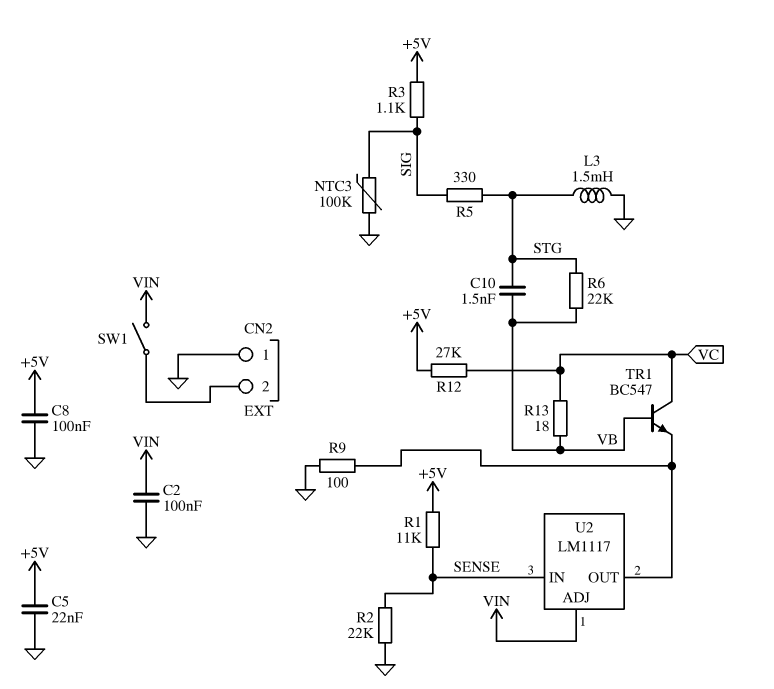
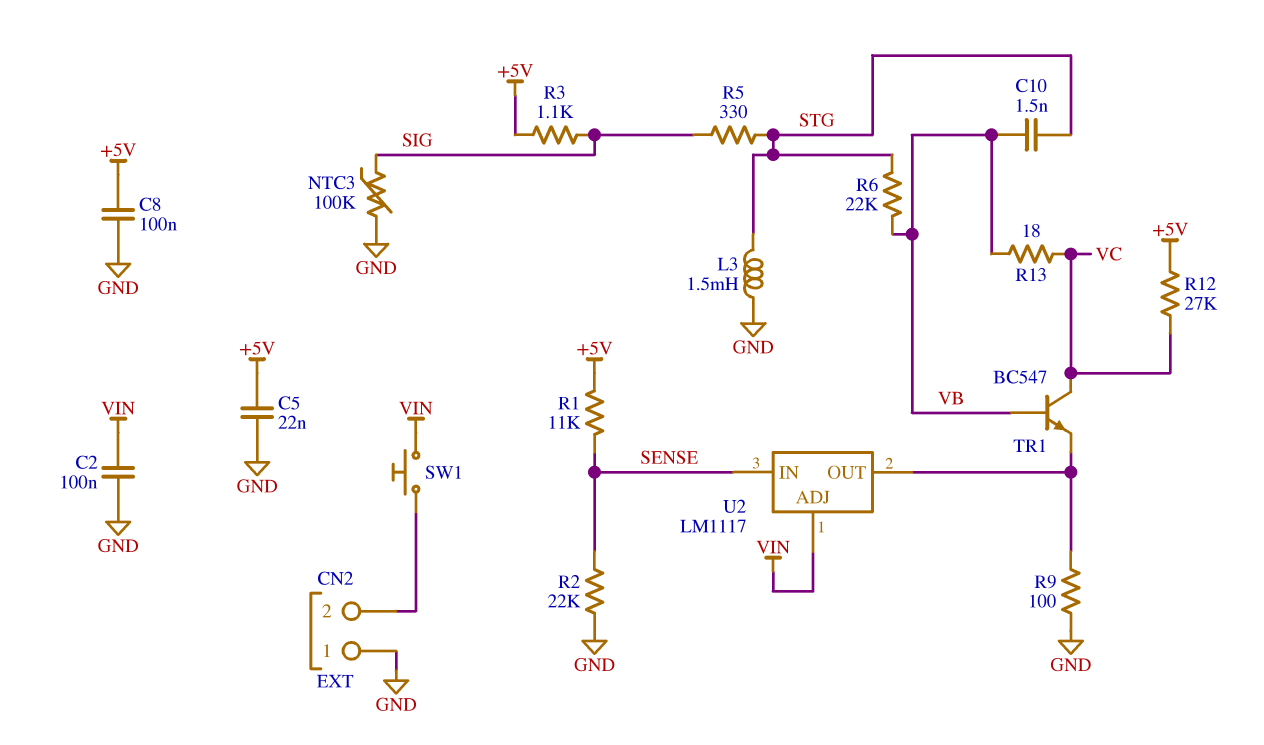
SW1: switch (CN2/2, VIN) -> button (CN2/2, VIN)

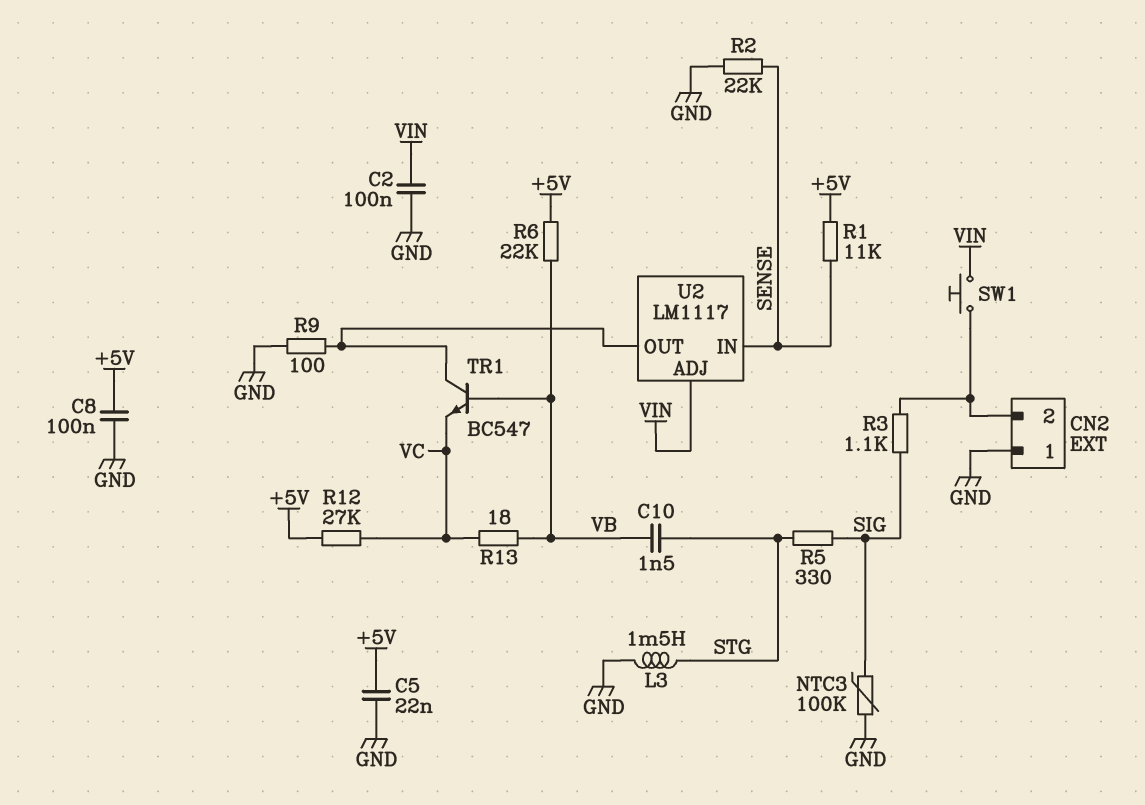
R3: 1.1k (+5V, SIG) -> 1.1k (CN2/2, SIG)
R6: 22k (STG, VB) -> 22k (+5V, VB)
TR1: NPN BC547 (B VB, C VC, E U2/OUT) -> NPN BC547 (B VB, C U2/OUT, E VC)

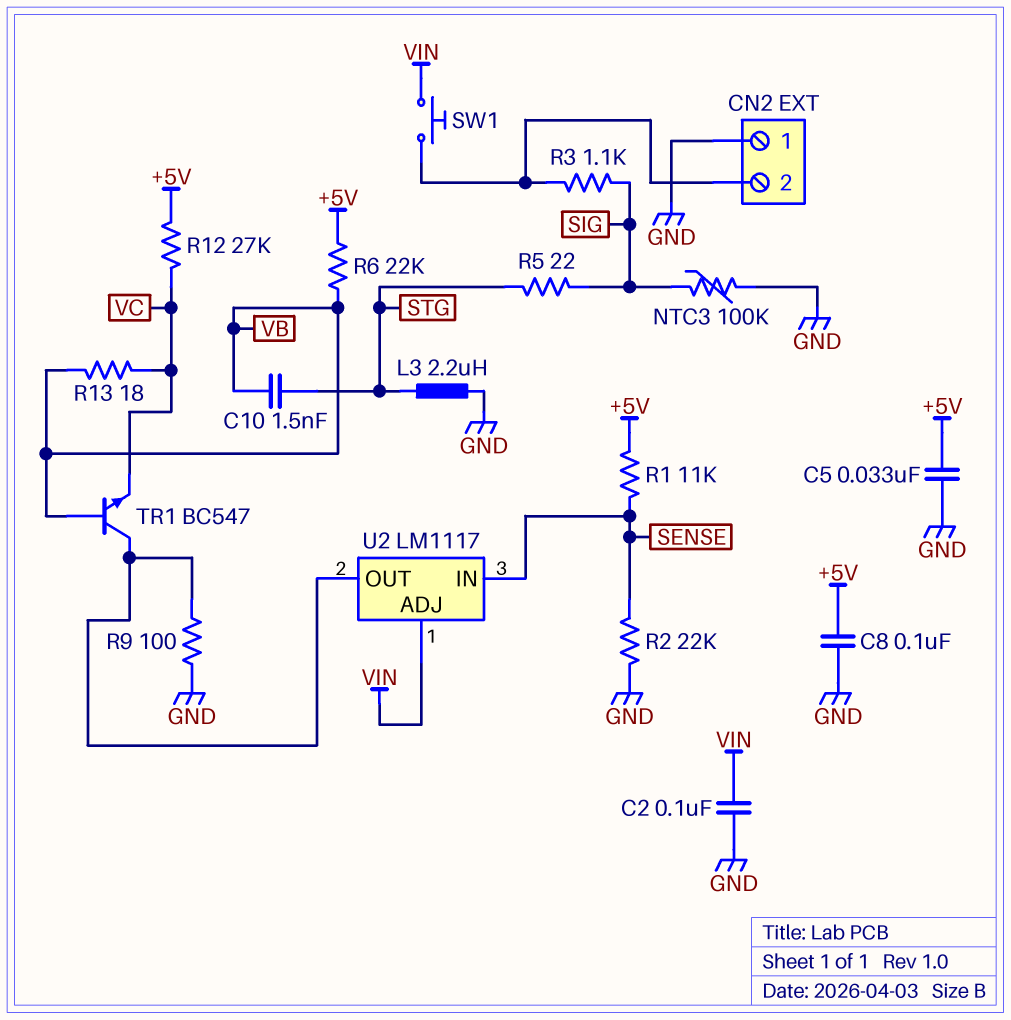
C5: 22nF (+5V, GND) -> 33nF (+5V, GND)
L3: 1.5mH (GND, STG) -> 2.2uH (GND, STG)
R5: 330 (SIG, STG) -> 22 (SIG, STG)

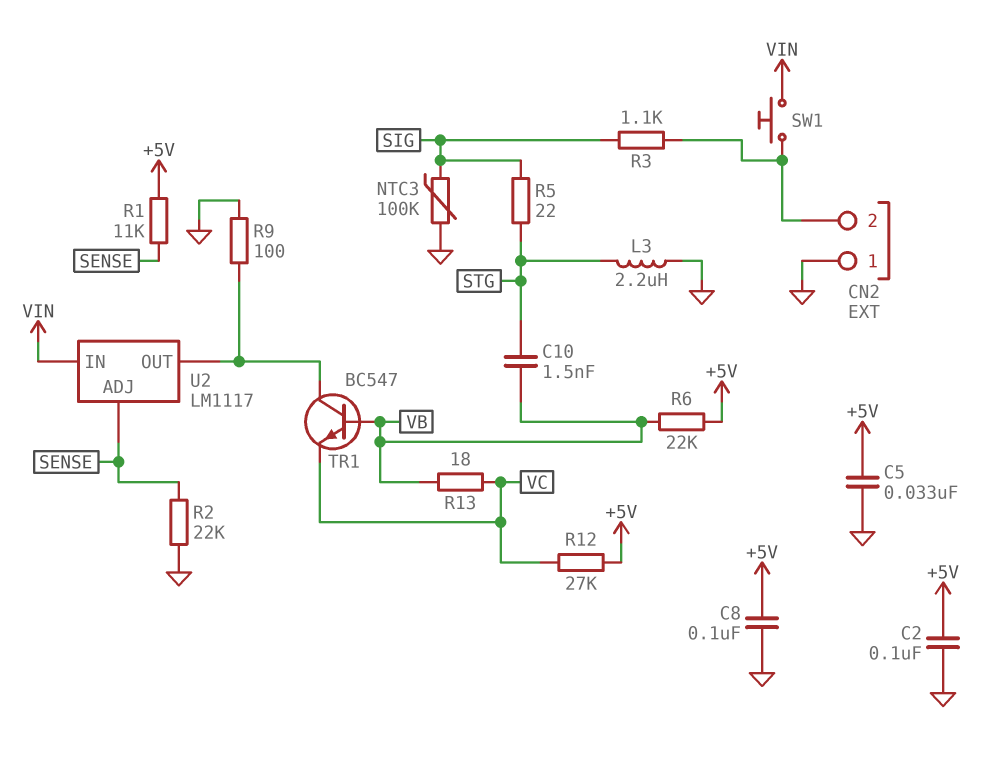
C2: 100nF (GND, VIN) -> 100nF (+5V, GND)
U2 pin ADJ: VIN -> SENSE
U2 pin IN: SENSE -> VIN

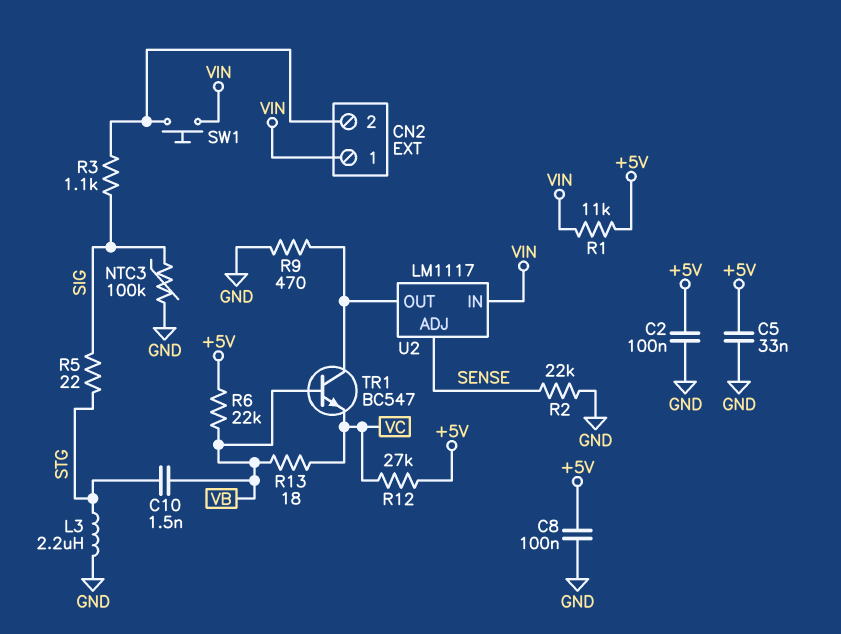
CN2 pin 1: GND -> VIN
R1: 11k (+5V, SENSE) -> 11k (+5V, VIN)
R9: 100 (GND, U2/OUT) -> 470 (GND, U2/OUT)

